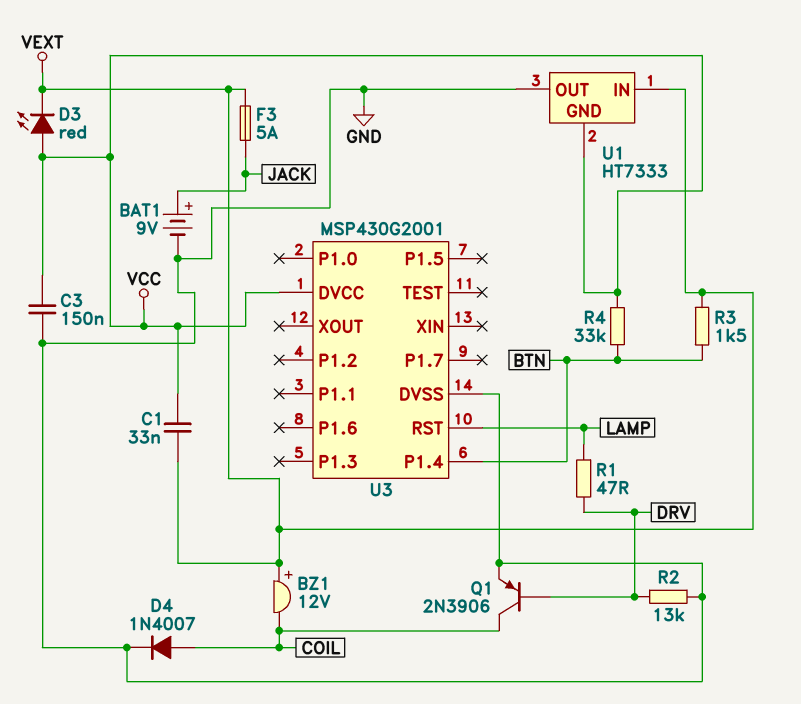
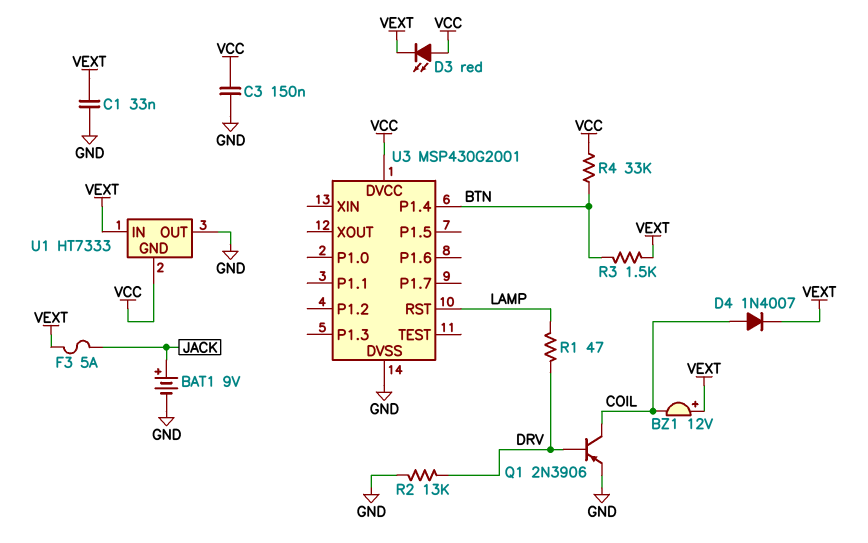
C1: 33nF (VCC, VEXT) -> 33nF (GND, VEXT)
D4: diode 1N4007 (A COIL, K GND) -> diode 1N4007 (A COIL, K VEXT)

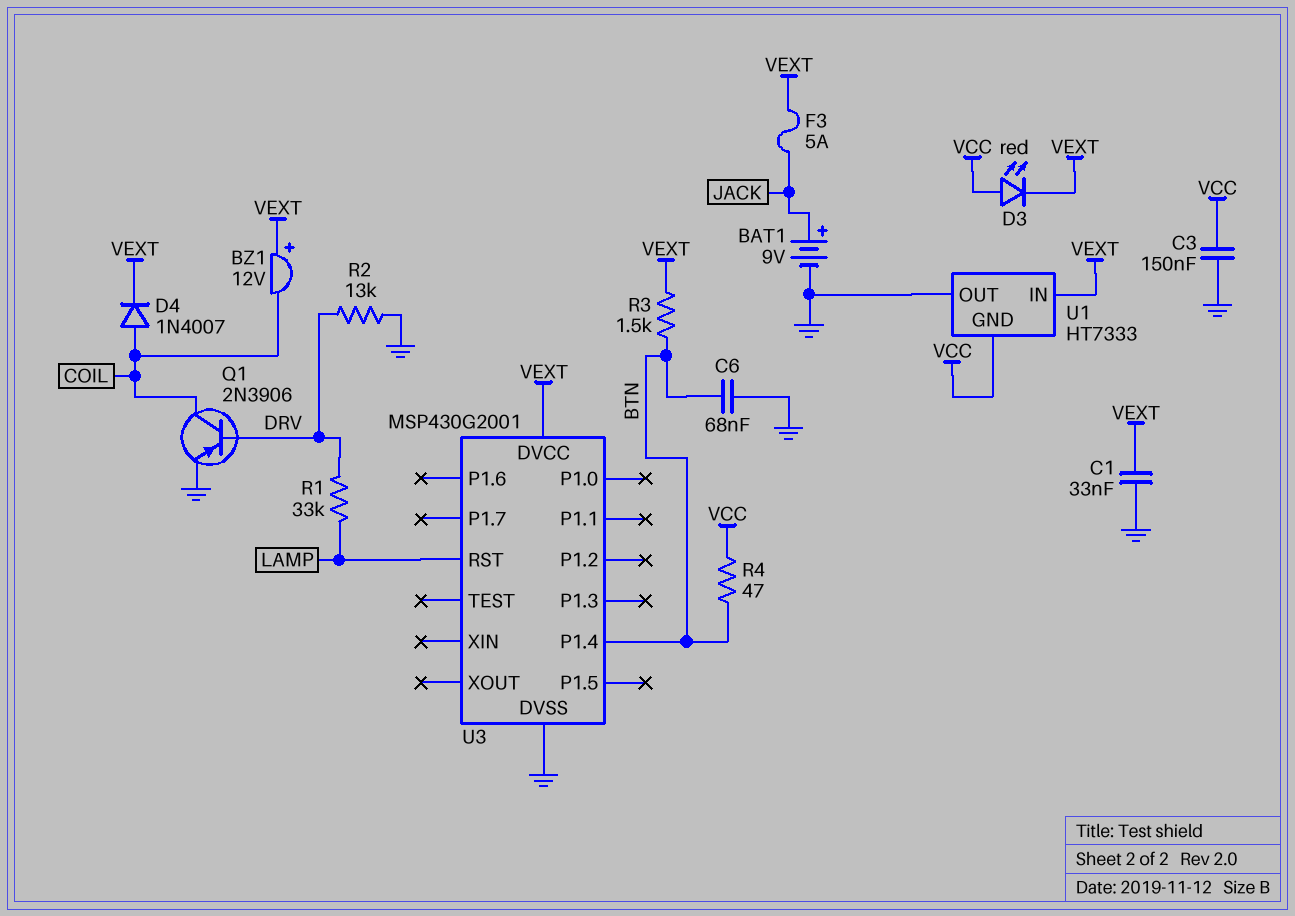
C6: none -> 68nF (BTN, GND)
R1: 47 (DRV, LAMP) -> 33k (DRV, LAMP)
R4: 33k (BTN, VCC) -> 47 (BTN, VCC)
U3 pin DVCC: VCC -> VEXT

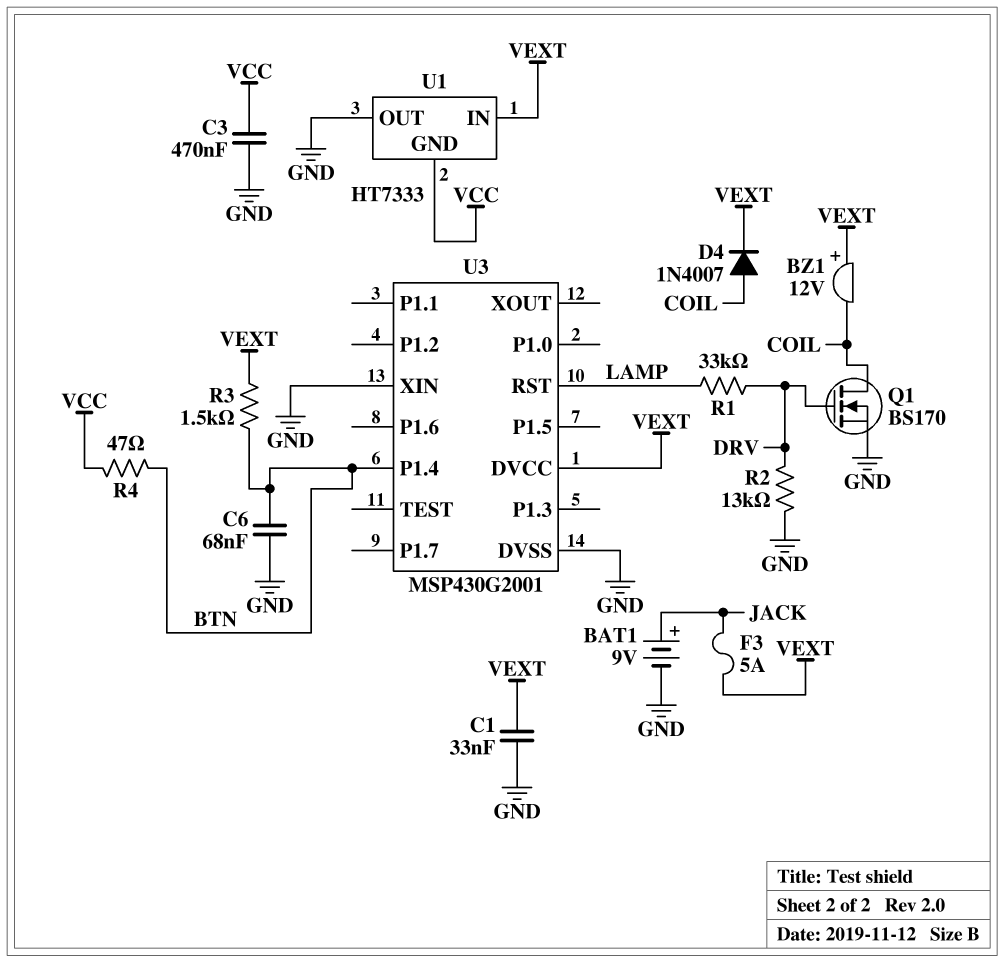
C3: 150nF (GND, VCC) -> 470nF (GND, VCC)
D3: LED red (A VCC, K VEXT) -> none
Q1: PNP 2N3906 (B DRV, C COIL, E GND) -> NMOS BS170 (G DRV, D COIL, S GND)
U3 pin XIN: none -> GND

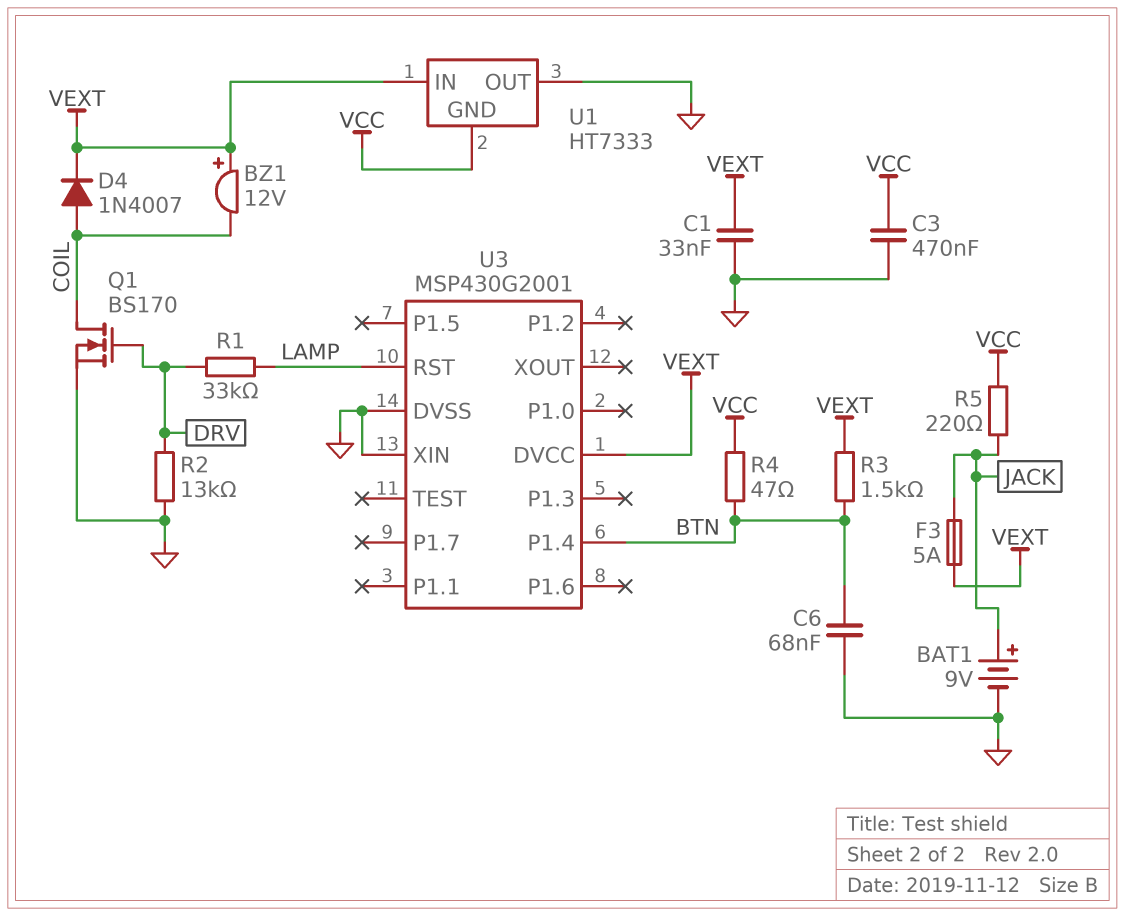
R5: none -> 220 (JACK, VCC)

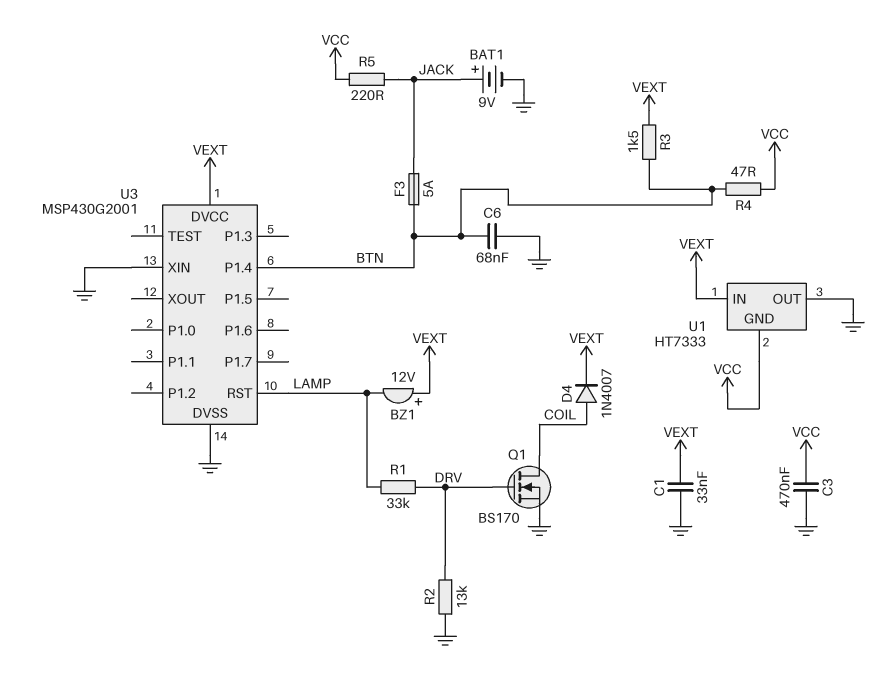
BZ1: buzzer 12V (plus VEXT, minus COIL) -> buzzer 12V (plus VEXT, minus LAMP)
F3: 5A (JACK, VEXT) -> 5A (BTN, JACK)

